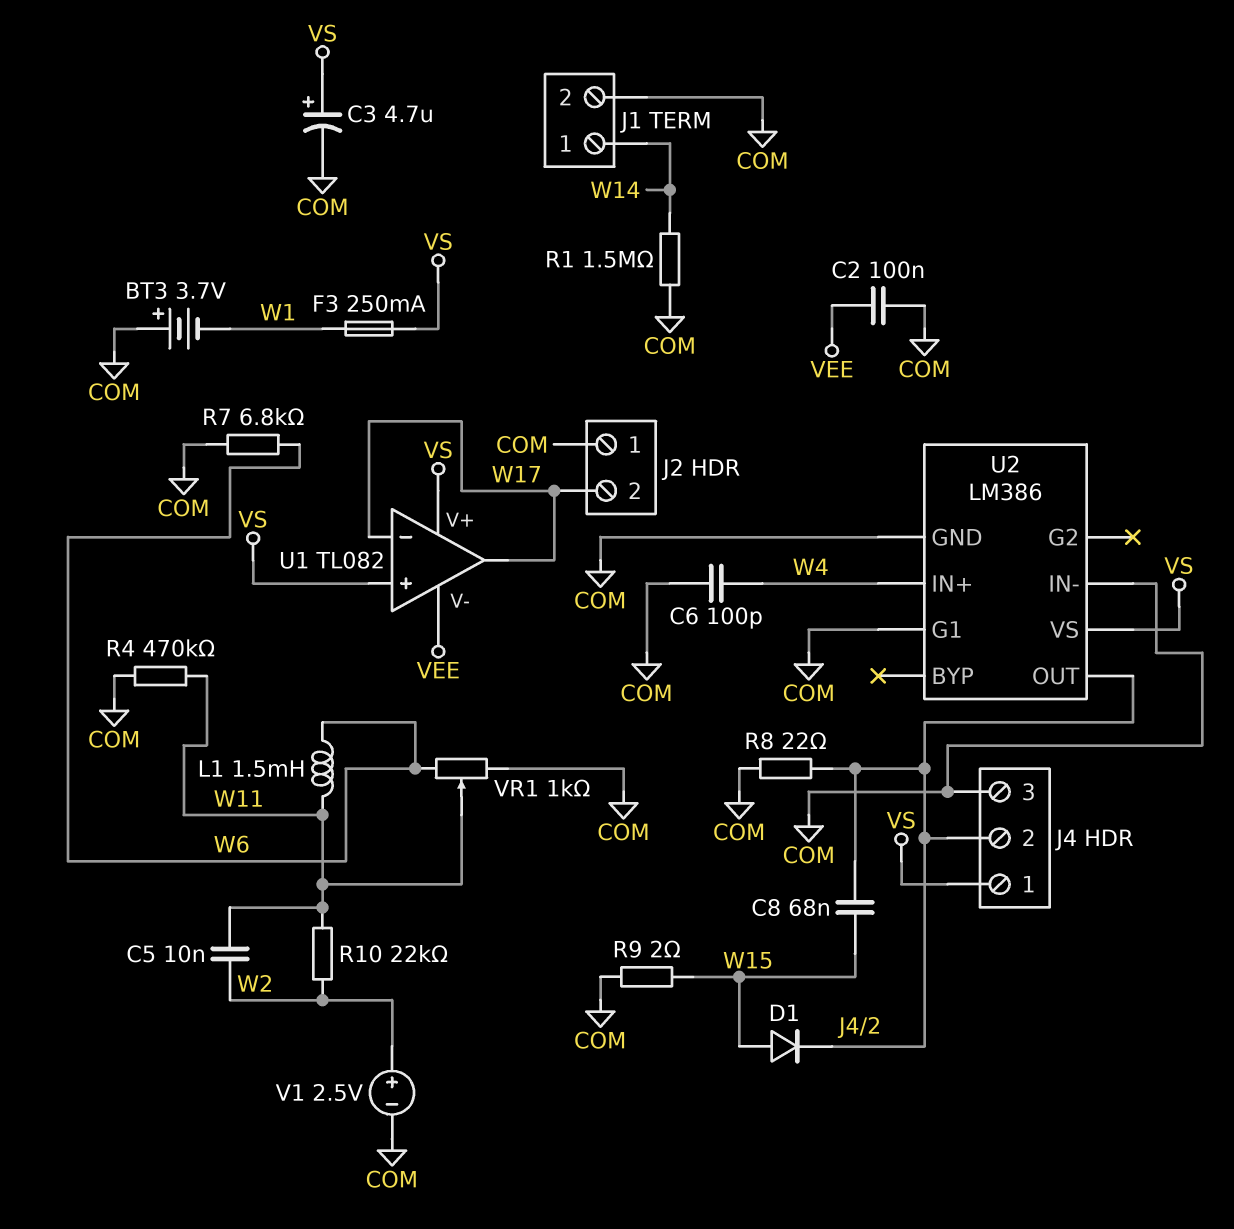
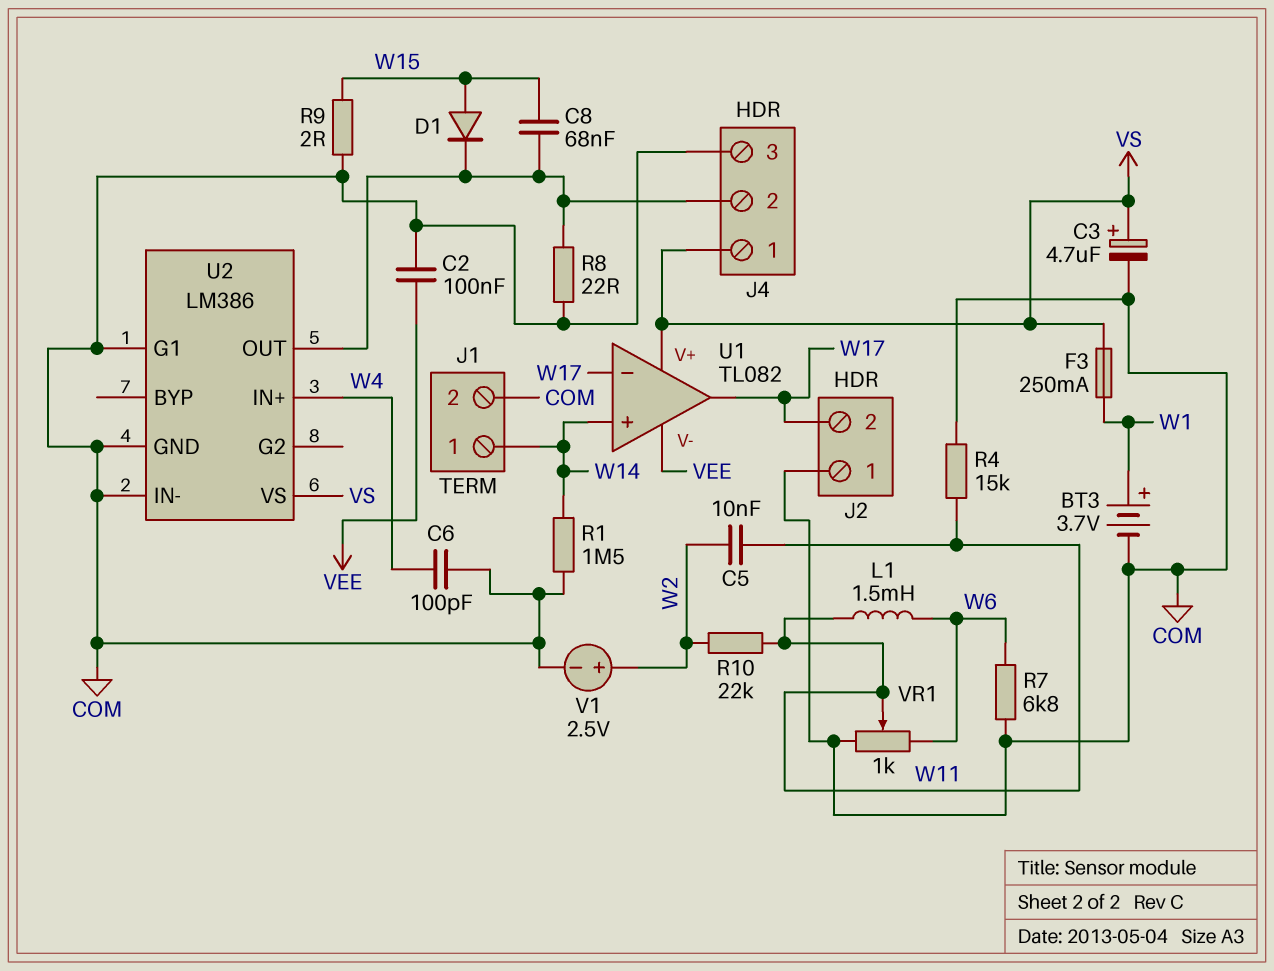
BT3: 3.7V (plus COM, minus W1) -> 3.7V (plus W1, minus COM)
R4: 470k (COM, W11) -> 15k (COM, W11)
U1 pin in+: VS -> W14

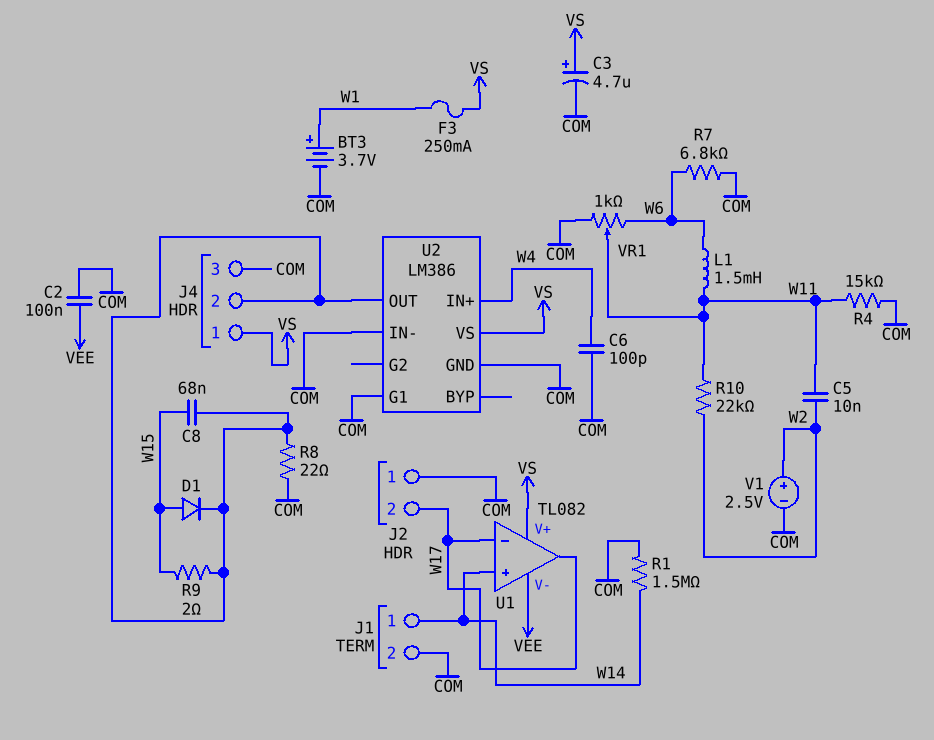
R9: 2 (COM, W15) -> 2 (J4/2, W15)

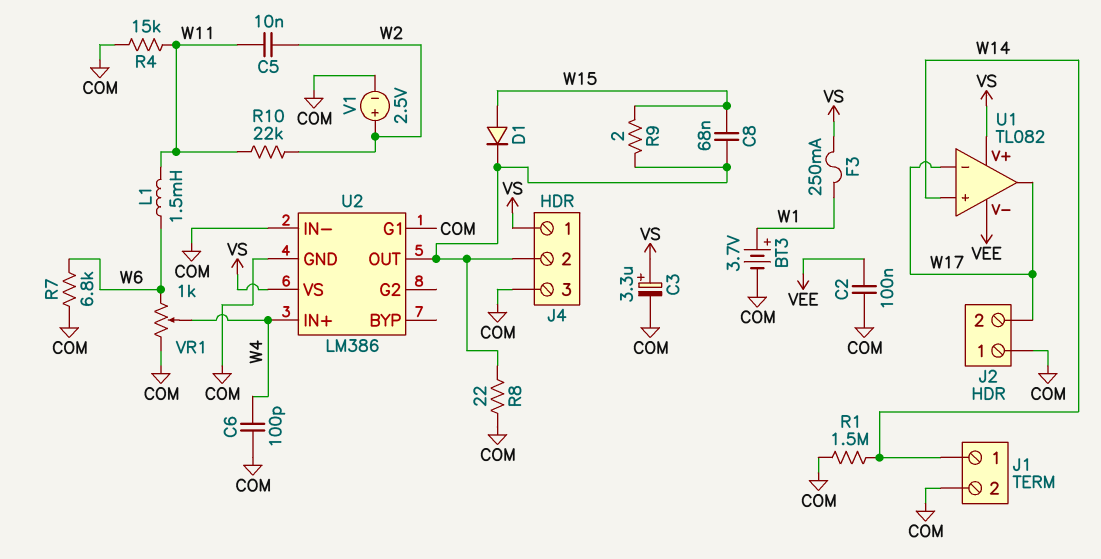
C3: 4.7uF (plus VS, minus COM) -> 3.3uF (plus VS, minus COM)
VR1: 1k (COM, W6, wiper W11) -> 1k (COM, W6, wiper W4)

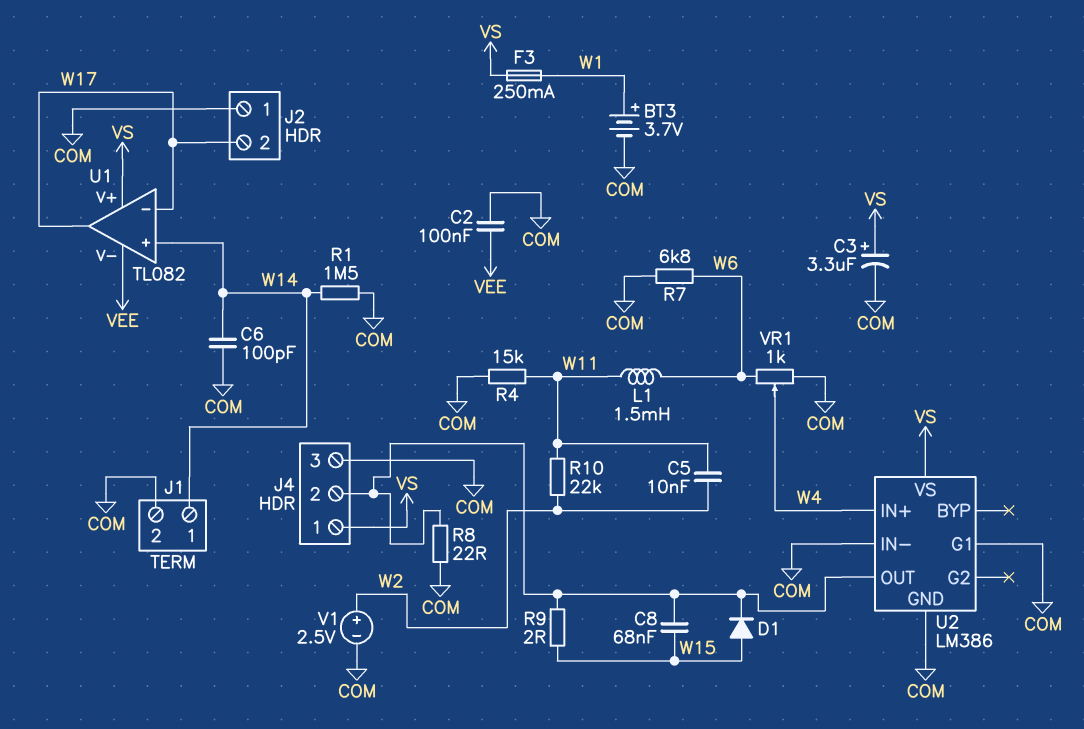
C6: 100pF (COM, W4) -> 100pF (COM, W14)

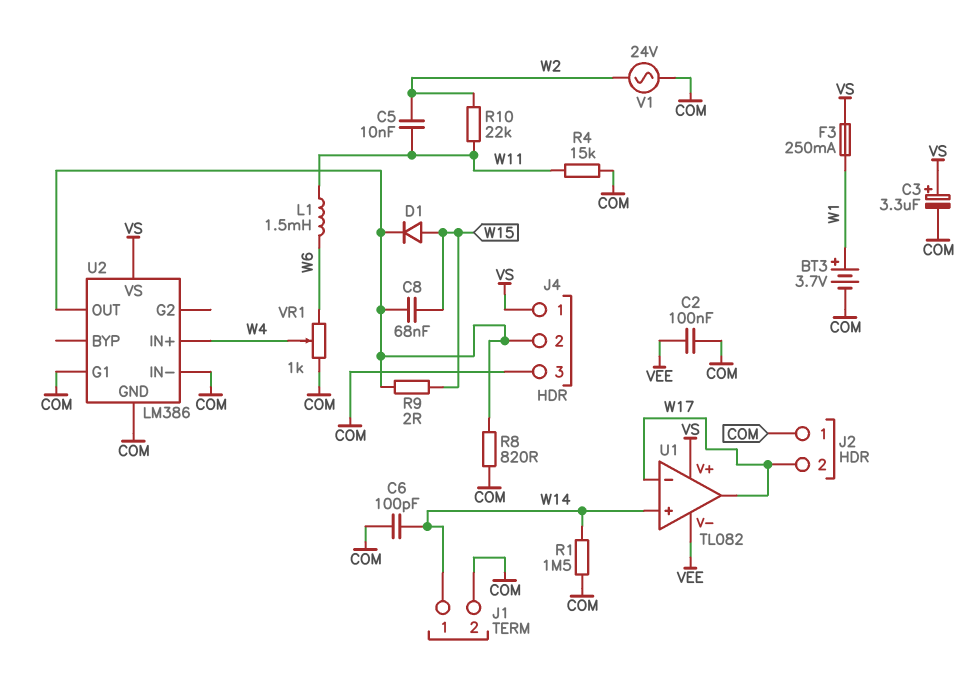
R7: 6.8k (COM, W6) -> none
R8: 22 (COM, J4/2) -> 820 (COM, J4/2)
V1: 2.5V (plus W2, minus COM) -> AC 24V (COM, W2)

